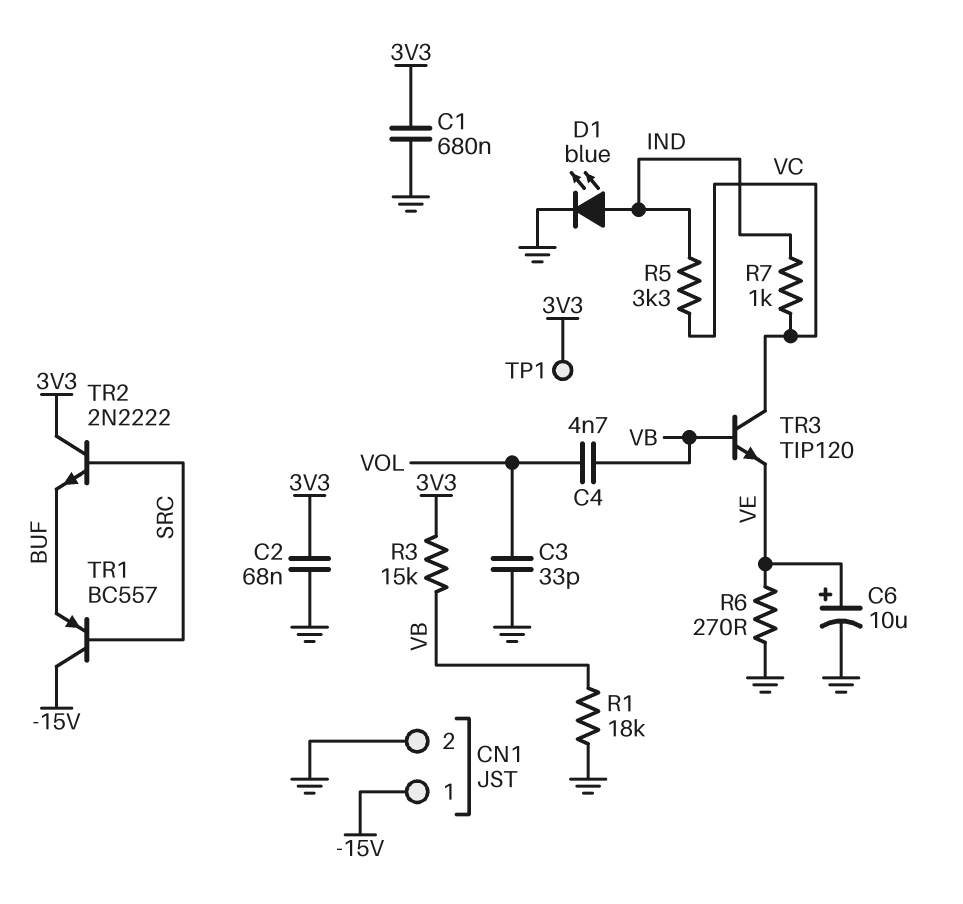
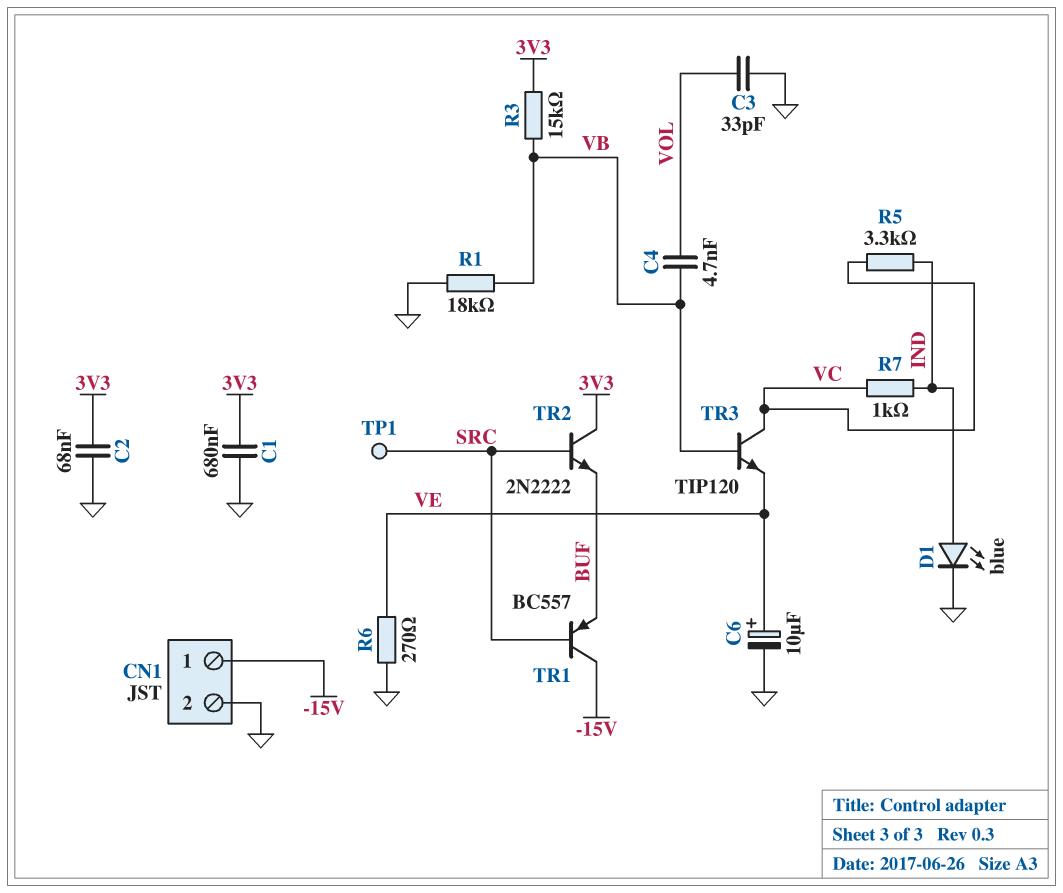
TP1: test point (3V3) -> test point (SRC)

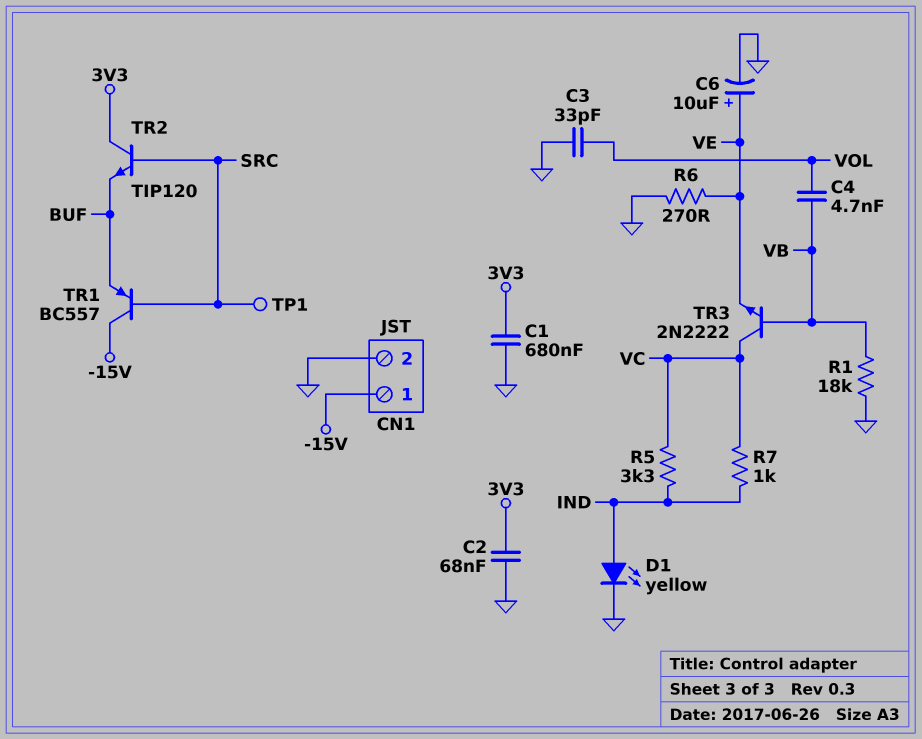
D1: LED blue (A IND, K GND) -> LED yellow (A IND, K GND)
R3: 15k (3V3, VB) -> none
TR2: NPN 2N2222 (B SRC, C 3V3, E BUF) -> NPN TIP120 (B SRC, C 3V3, E BUF)
TR3: NPN TIP120 (B VB, C VC, E VE) -> NPN 2N2222 (B VB, C VC, E VE)

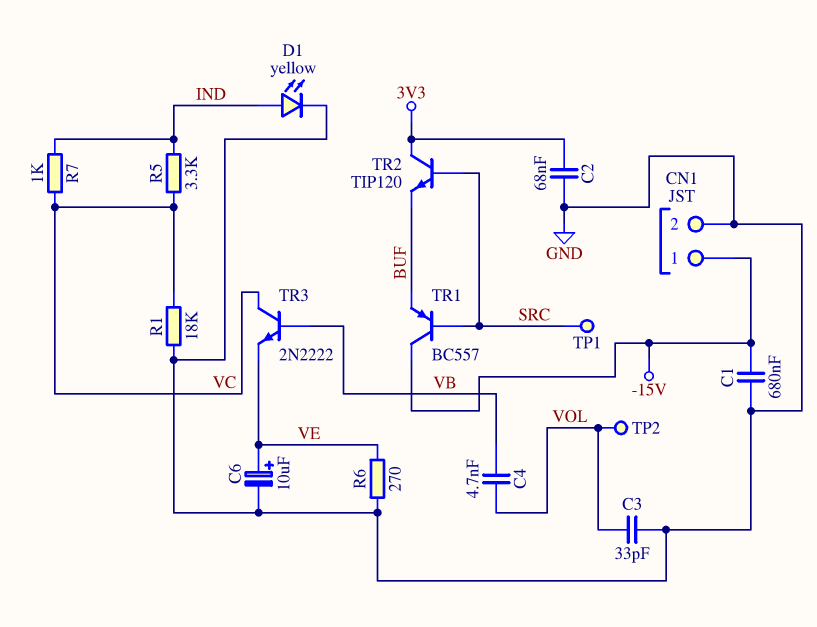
C1: 680nF (3V3, GND) -> 680nF (-15V, GND)
R1: 18k (GND, VB) -> 18k (GND, VC)
TP2: none -> test point (VOL)

